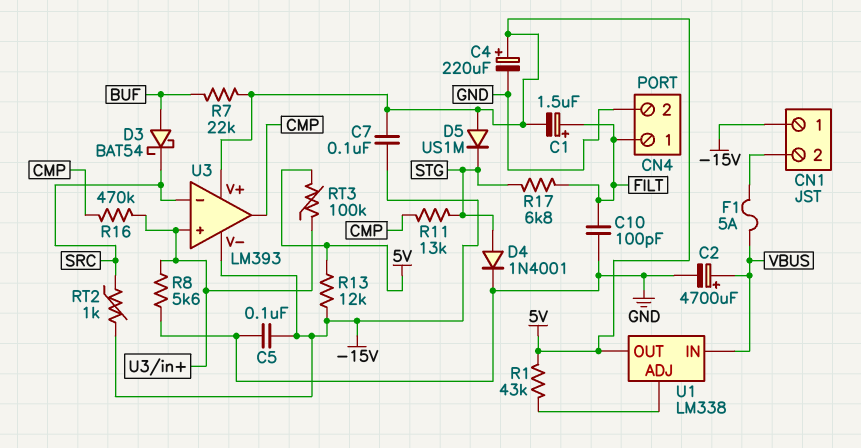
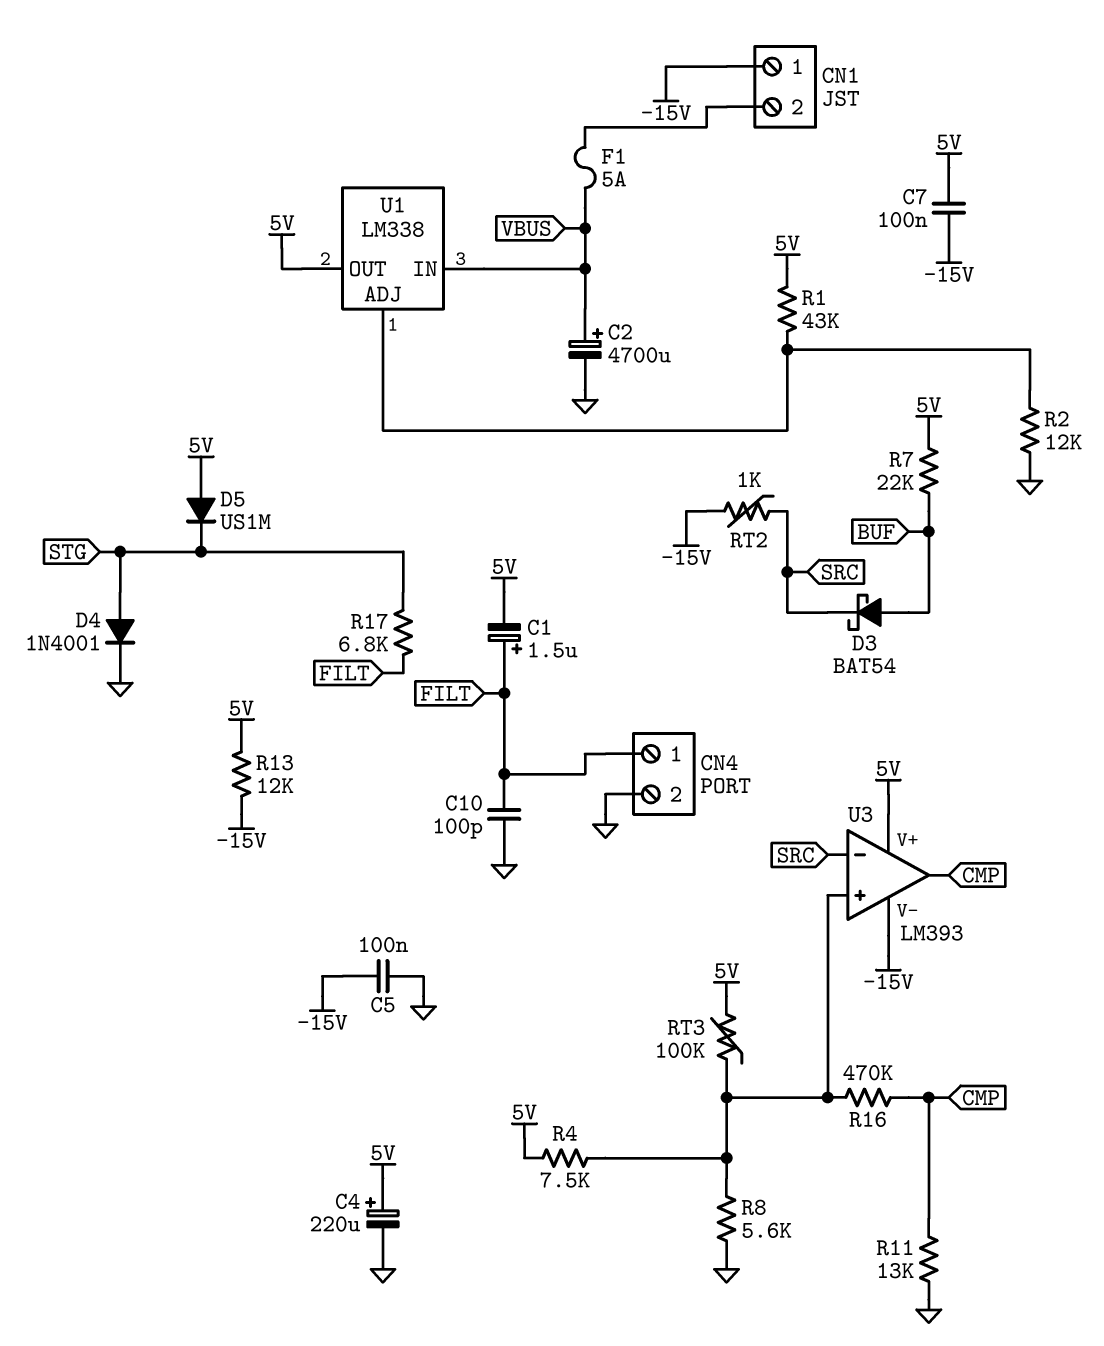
R2: none -> 12k (GND, U1/ADJ)
R4: none -> 7.5k (5V, U3/in+)
R11: 13k (CMP, STG) -> 13k (CMP, GND)

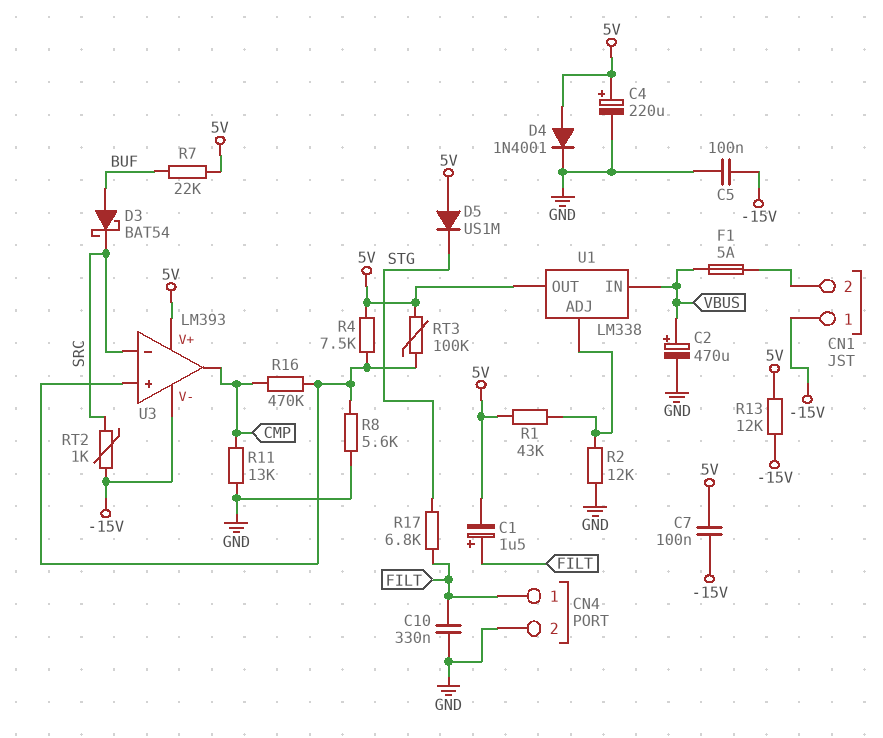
C2: 4700uF (plus VBUS, minus GND) -> 470uF (plus VBUS, minus GND)
C10: 100pF (FILT, GND) -> 330nF (FILT, GND)
D4: diode 1N4001 (A STG, K GND) -> diode 1N4001 (A 5V, K GND)

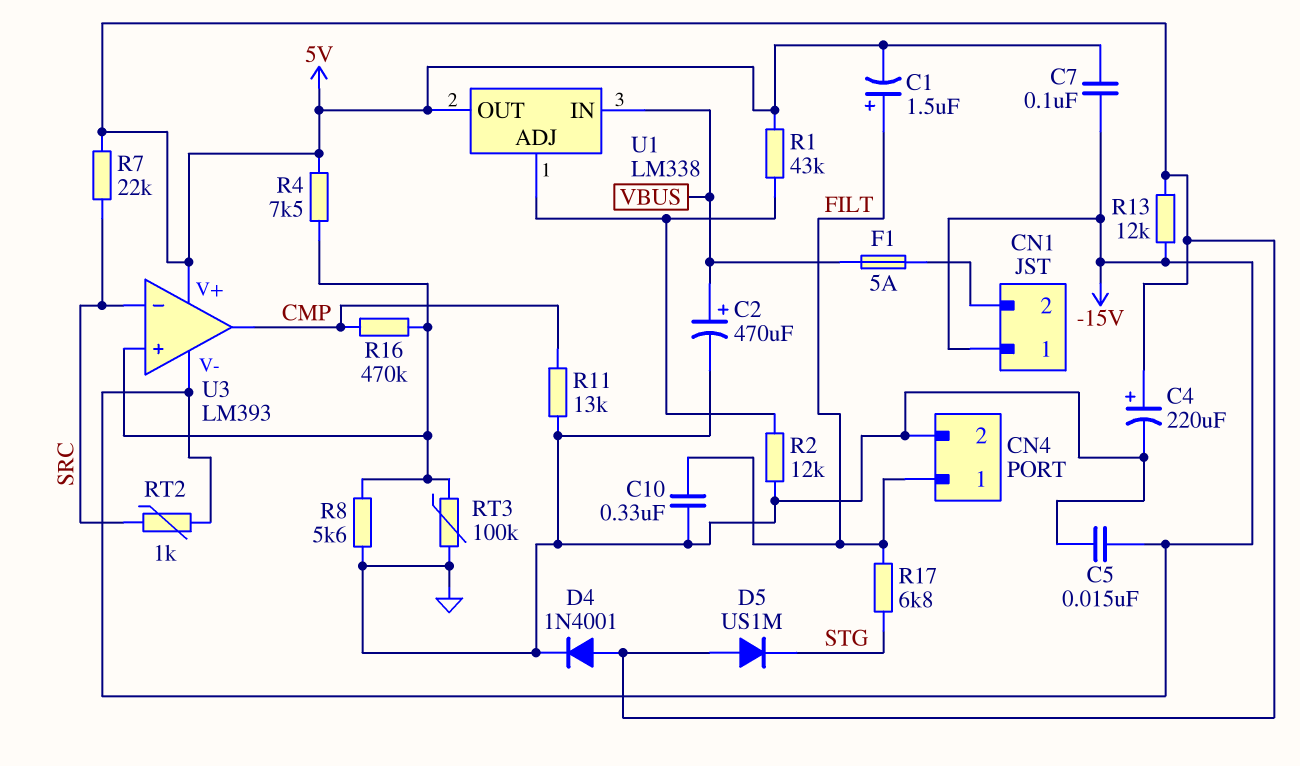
C5: 100nF (-15V, GND) -> 15nF (-15V, GND)
D3: schottky BAT54 (A BUF, K SRC) -> none
R7: 22k (5V, BUF) -> 22k (5V, SRC)
RT3: 100k (5V, U3/in+) -> 100k (GND, U3/in+)

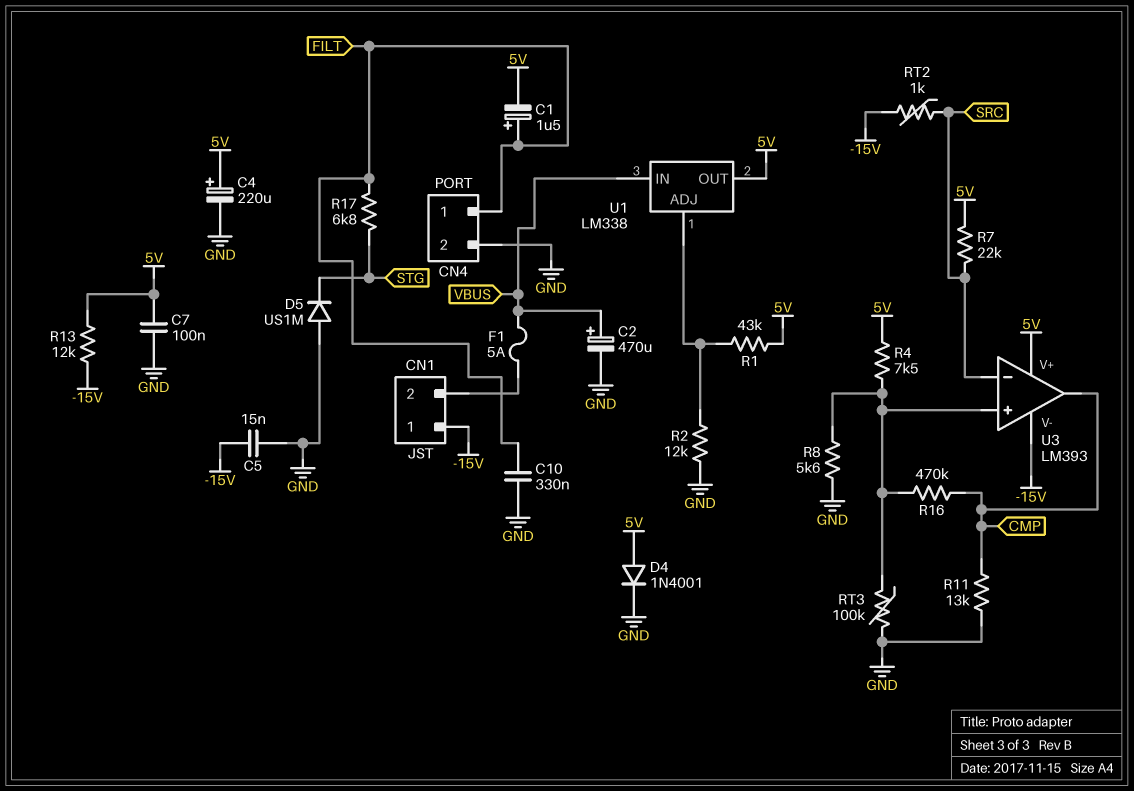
C7: 100nF (-15V, 5V) -> 100nF (5V, GND)
D5: diode US1M (A 5V, K STG) -> diode US1M (A GND, K STG)

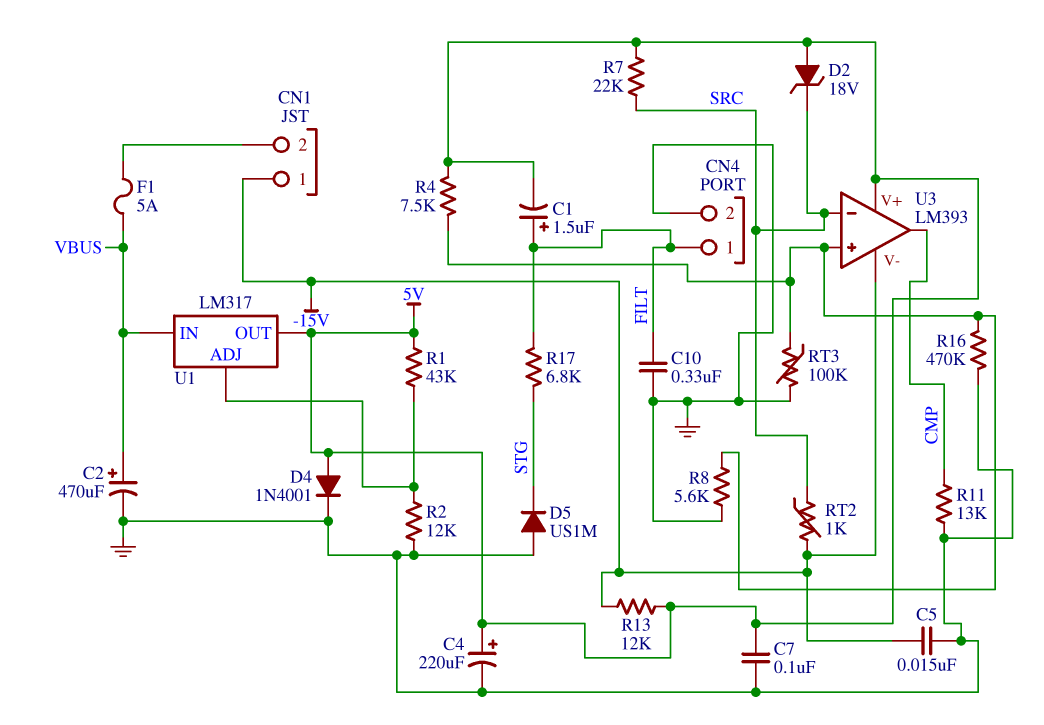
D2: none -> zener 18V (A 5V, K SRC)
R16: 470k (CMP, U3/in+) -> 470k (GND, U3/in+)
U1: LM338 -> LM317

